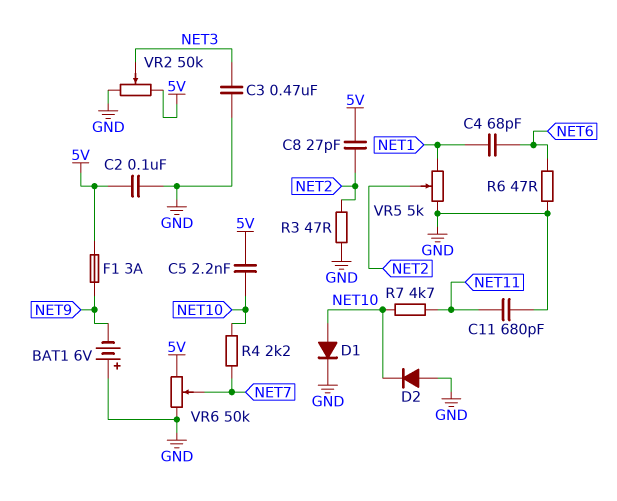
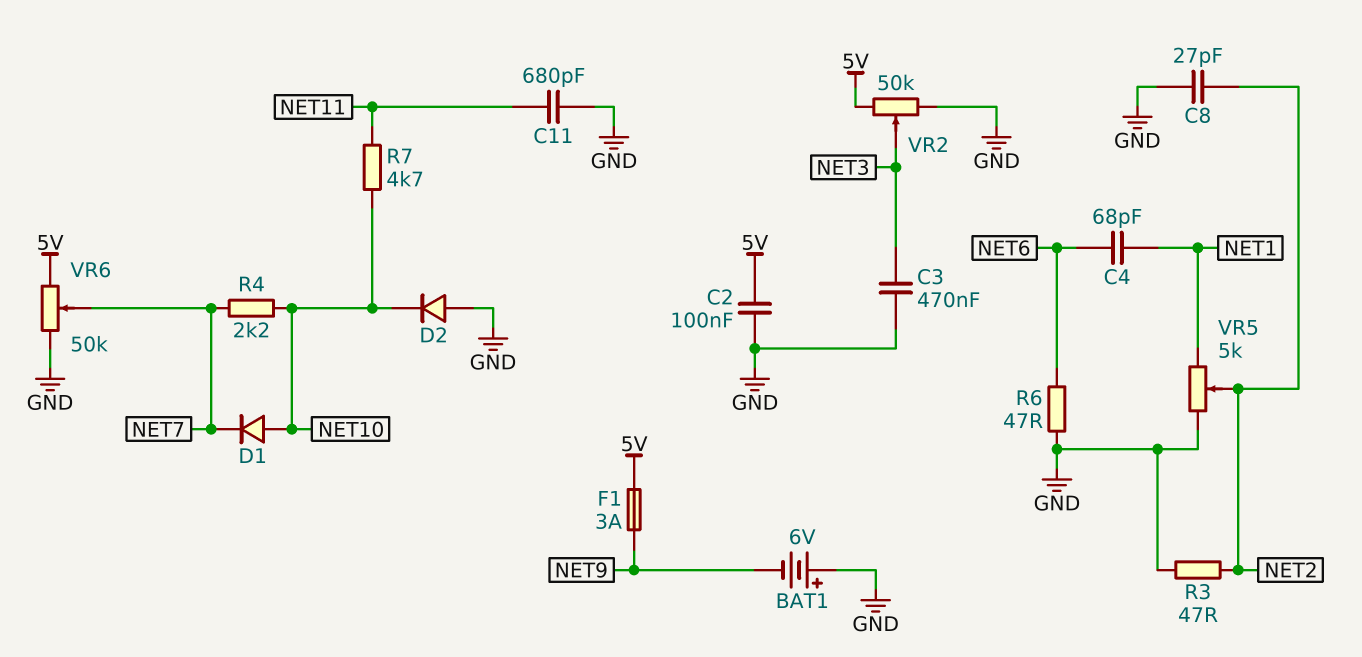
C5: 2.2nF (5V, NET10) -> none
C8: 27pF (5V, NET2) -> 27pF (GND, NET2)
D1: diode (A NET10, K GND) -> diode (A NET10, K NET7)

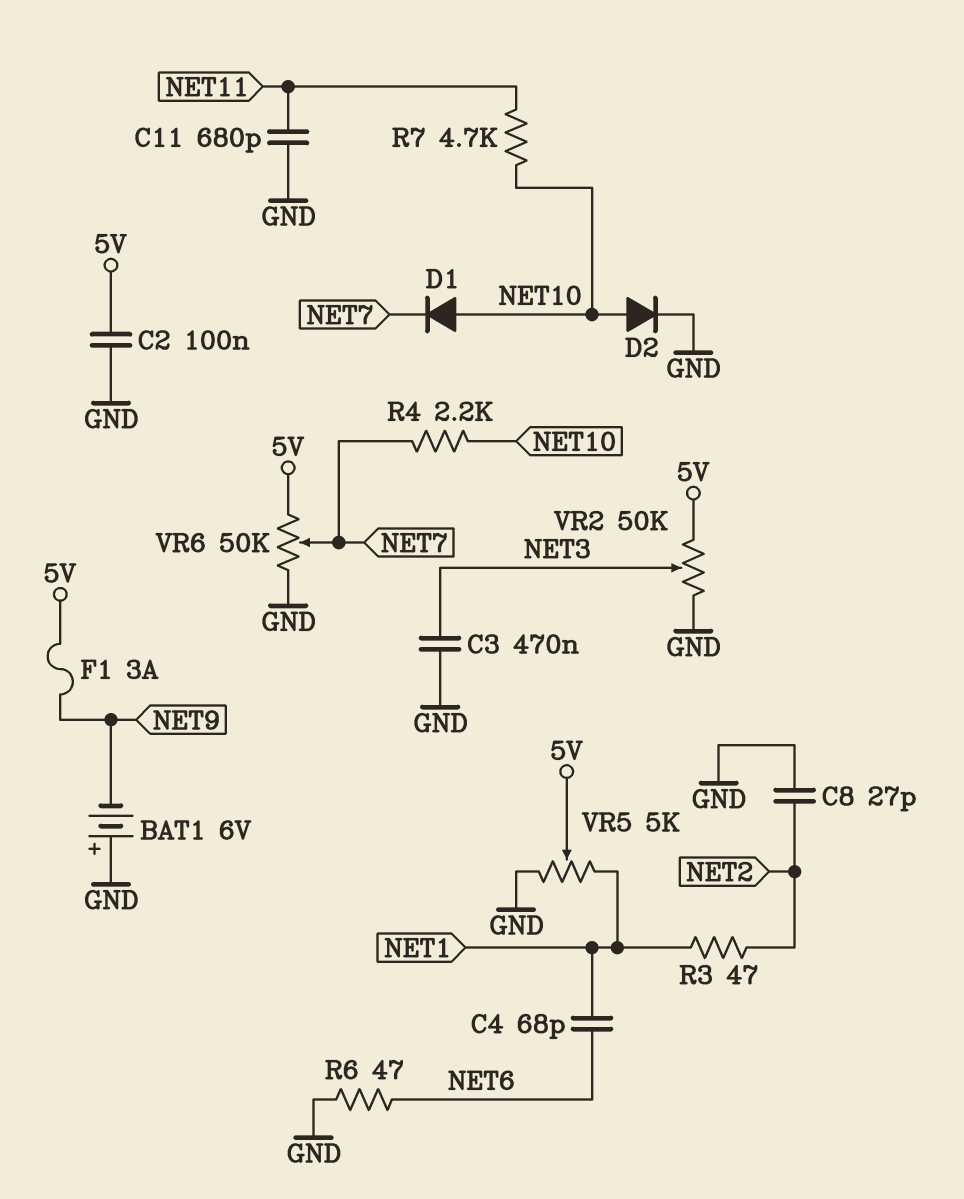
D2: diode (A GND, K NET10) -> diode (A NET10, K GND)
R3: 47 (GND, NET2) -> 47 (NET1, NET2)
VR5: 5k (GND, NET1, wiper NET2) -> 5k (GND, NET1, wiper 5V)

